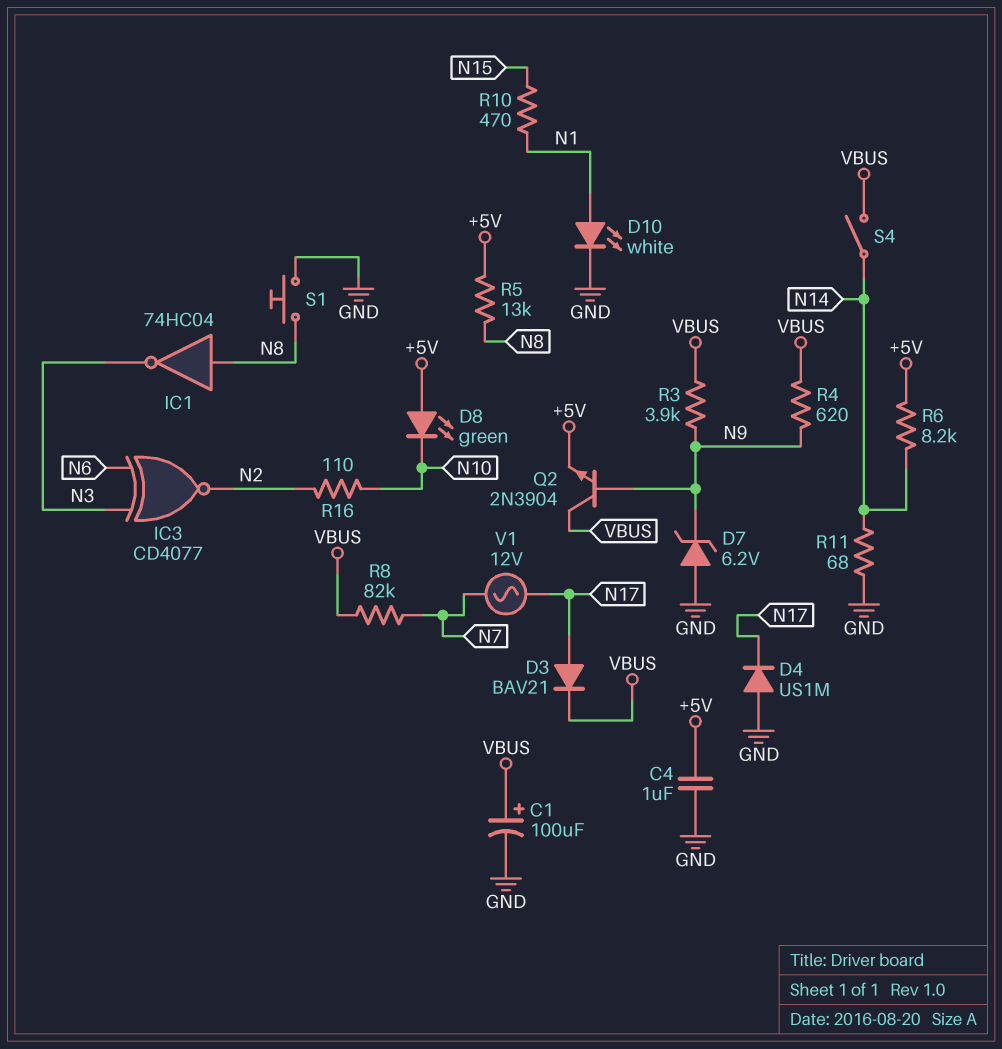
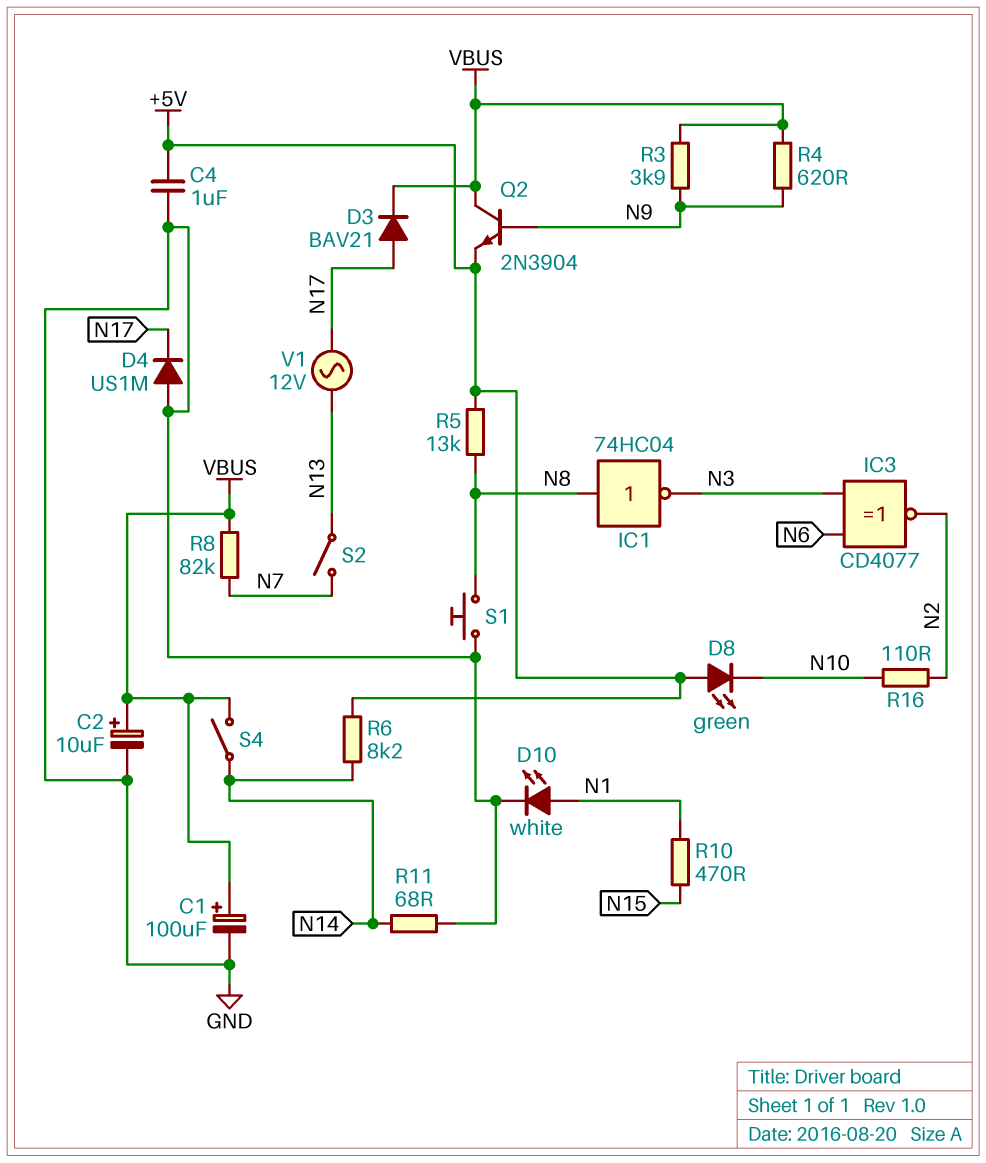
C2: none -> 10uF (plus VBUS, minus GND)
D7: zener 6.2V (A GND, K N9) -> none
S2: none -> switch (N7, N13)
V1: AC 12V (N7, N17) -> AC 12V (N13, N17)

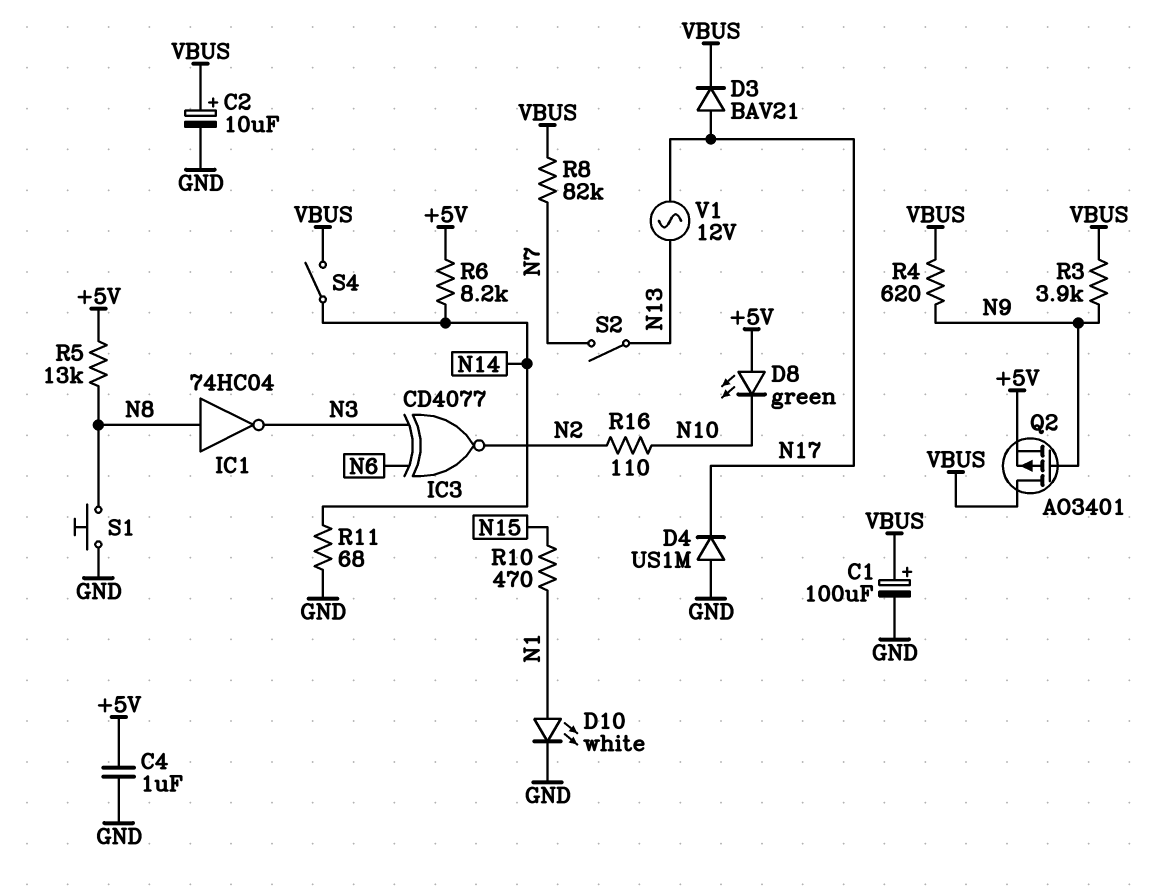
Q2: NPN 2N3904 (B N9, C VBUS, E +5V) -> PMOS AO3401 (G N9, D VBUS, S +5V)

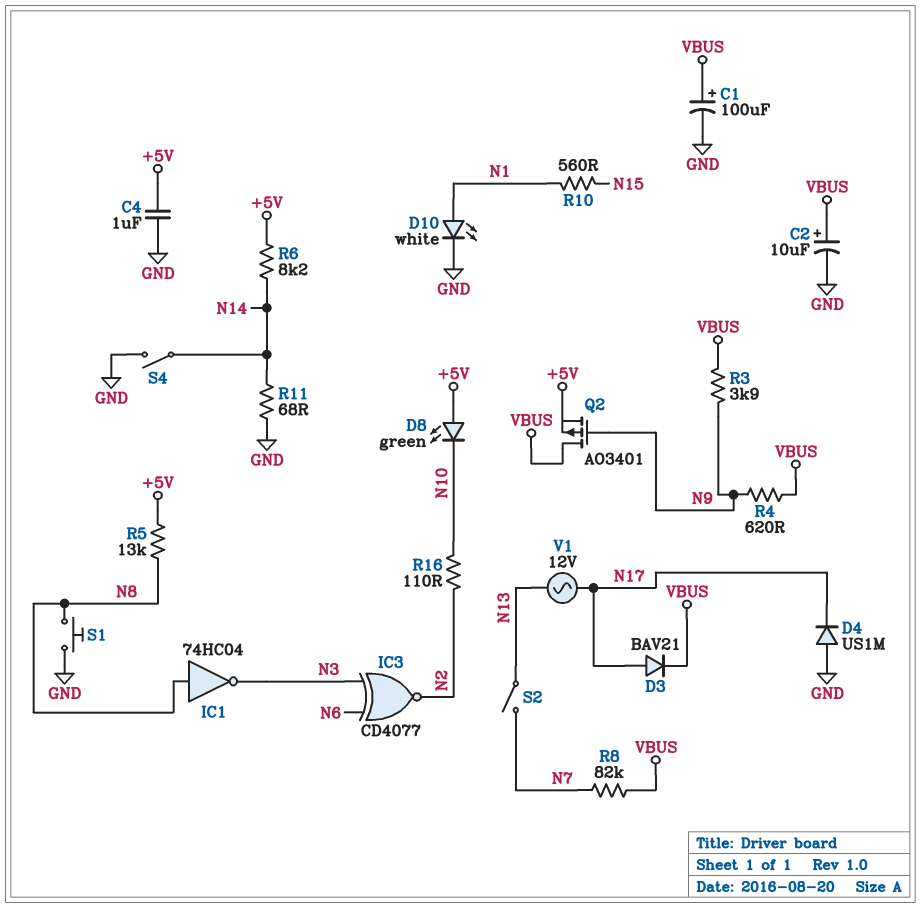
R10: 470 (N1, N15) -> 560 (N1, N15)
S4: switch (N14, VBUS) -> switch (GND, N14)

